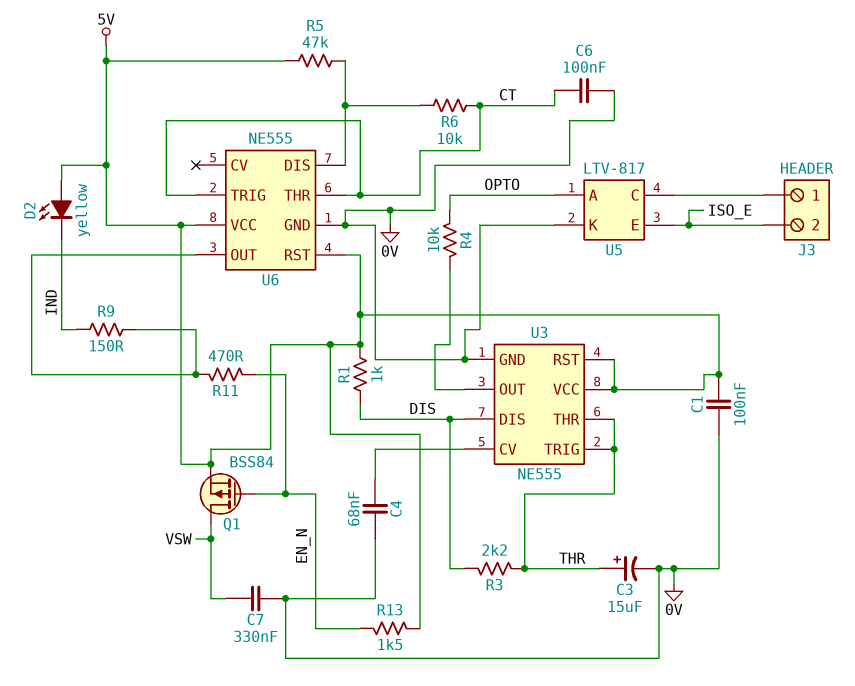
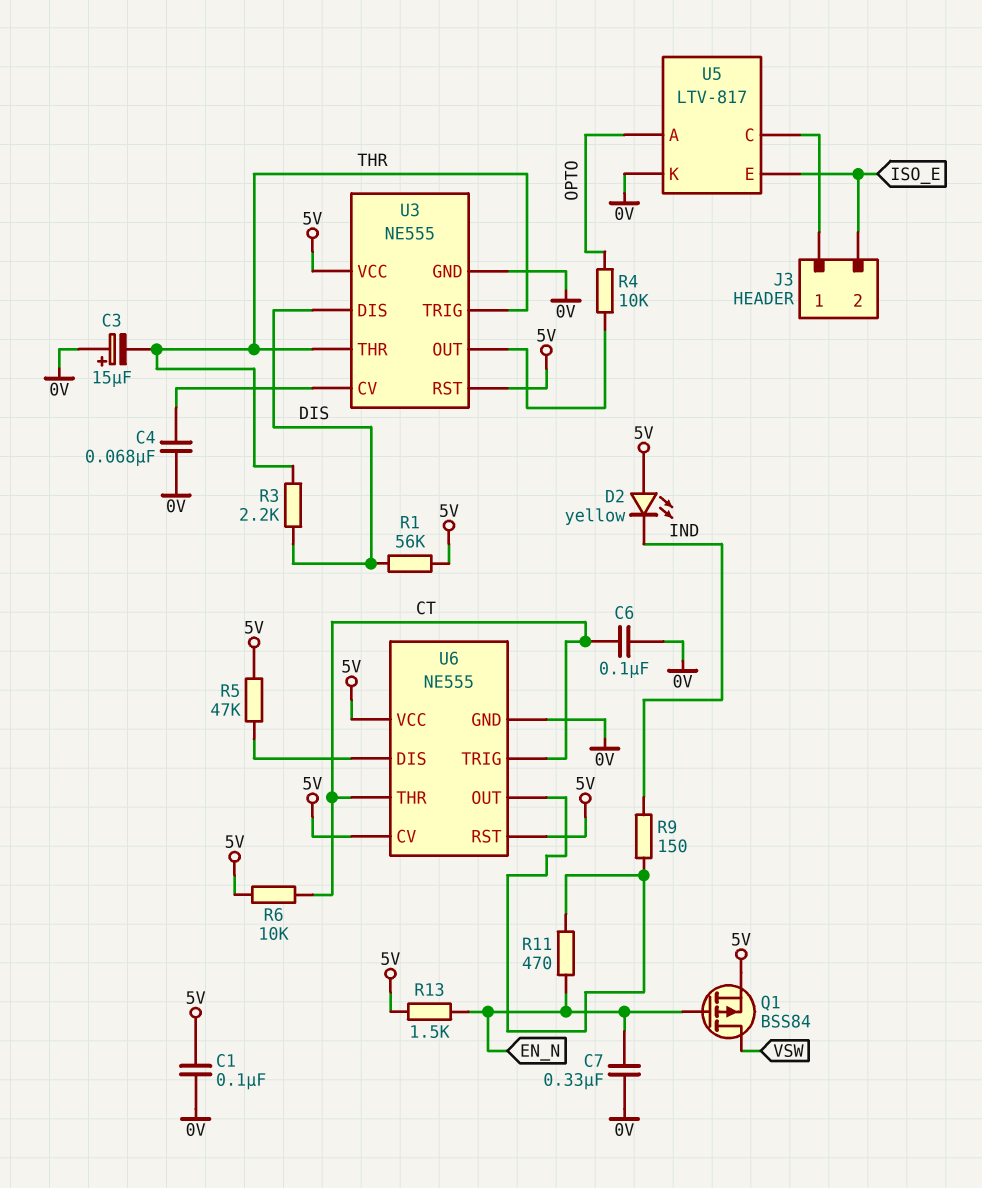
C3: 15uF (plus THR, minus 0V) -> 15uF (plus 0V, minus THR)
C7: 330nF (0V, VSW) -> 330nF (0V, EN_N)
R1: 1k (5V, DIS) -> 56k (5V, DIS)
R6: 10k (CT, U6/DIS) -> 10k (5V, CT)
U6 pin CV: none -> 5V

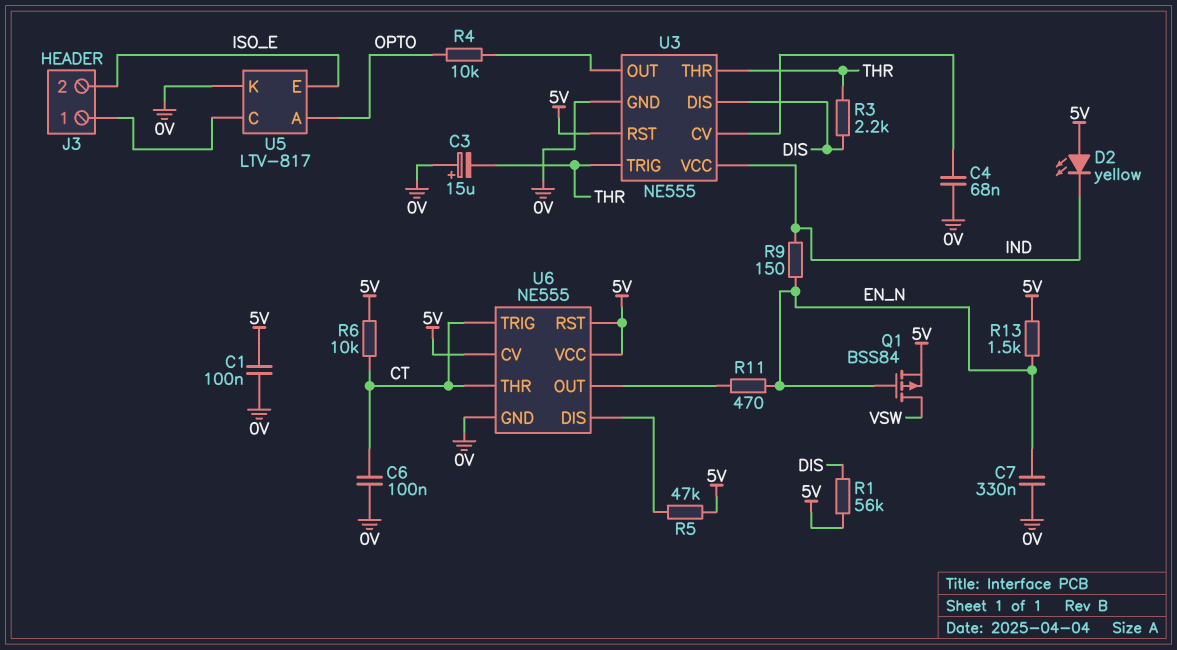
R9: 150 (IND, U6/OUT) -> 150 (EN_N, IND)
U3 pin VCC: 5V -> IND

